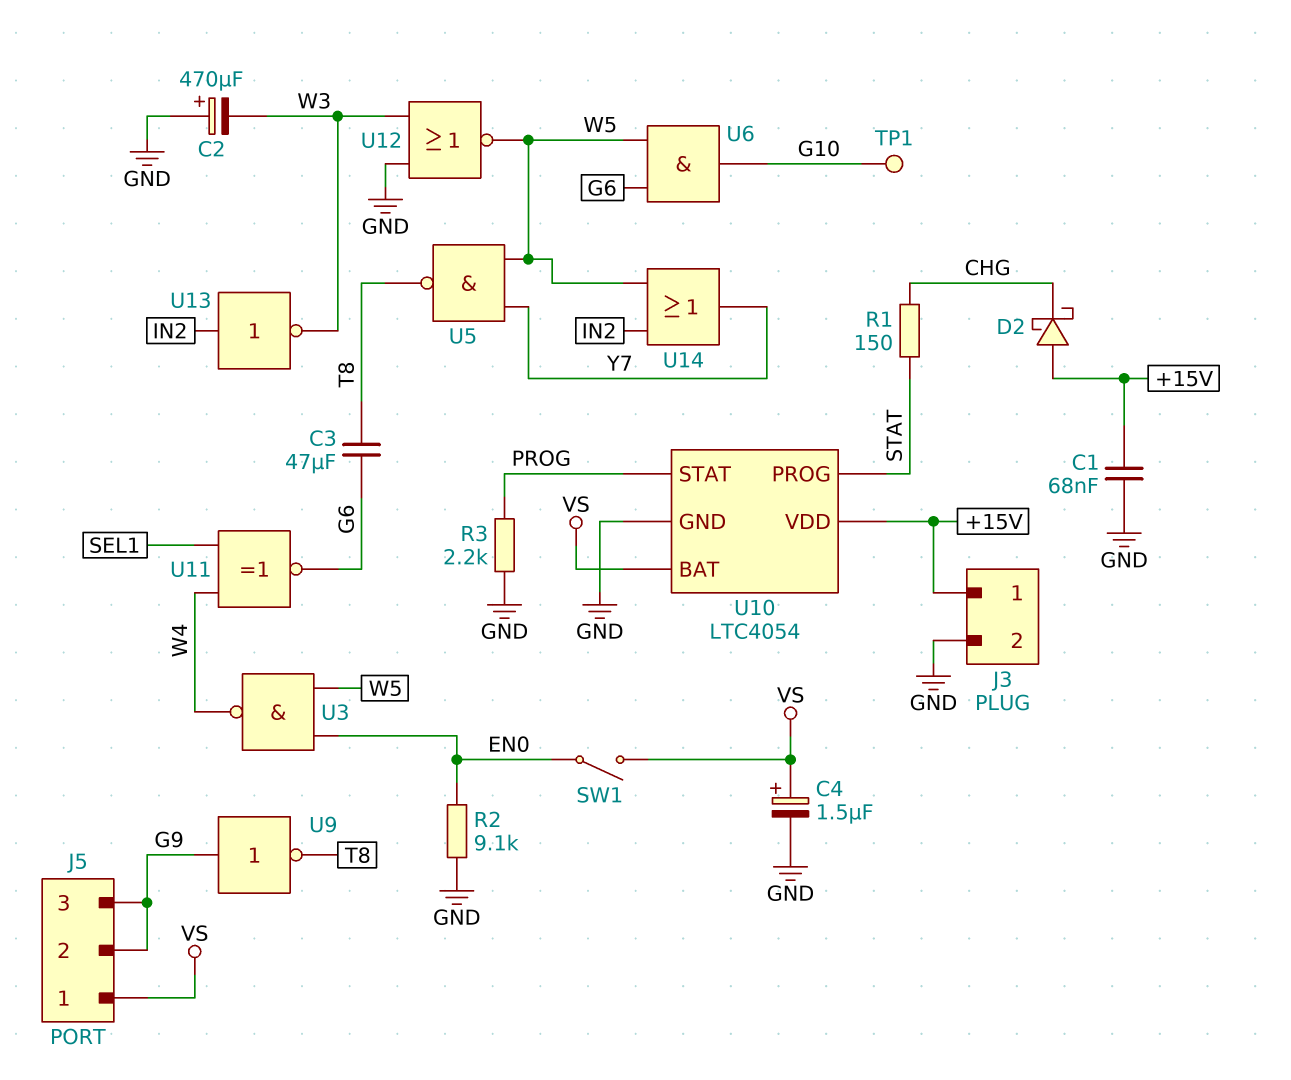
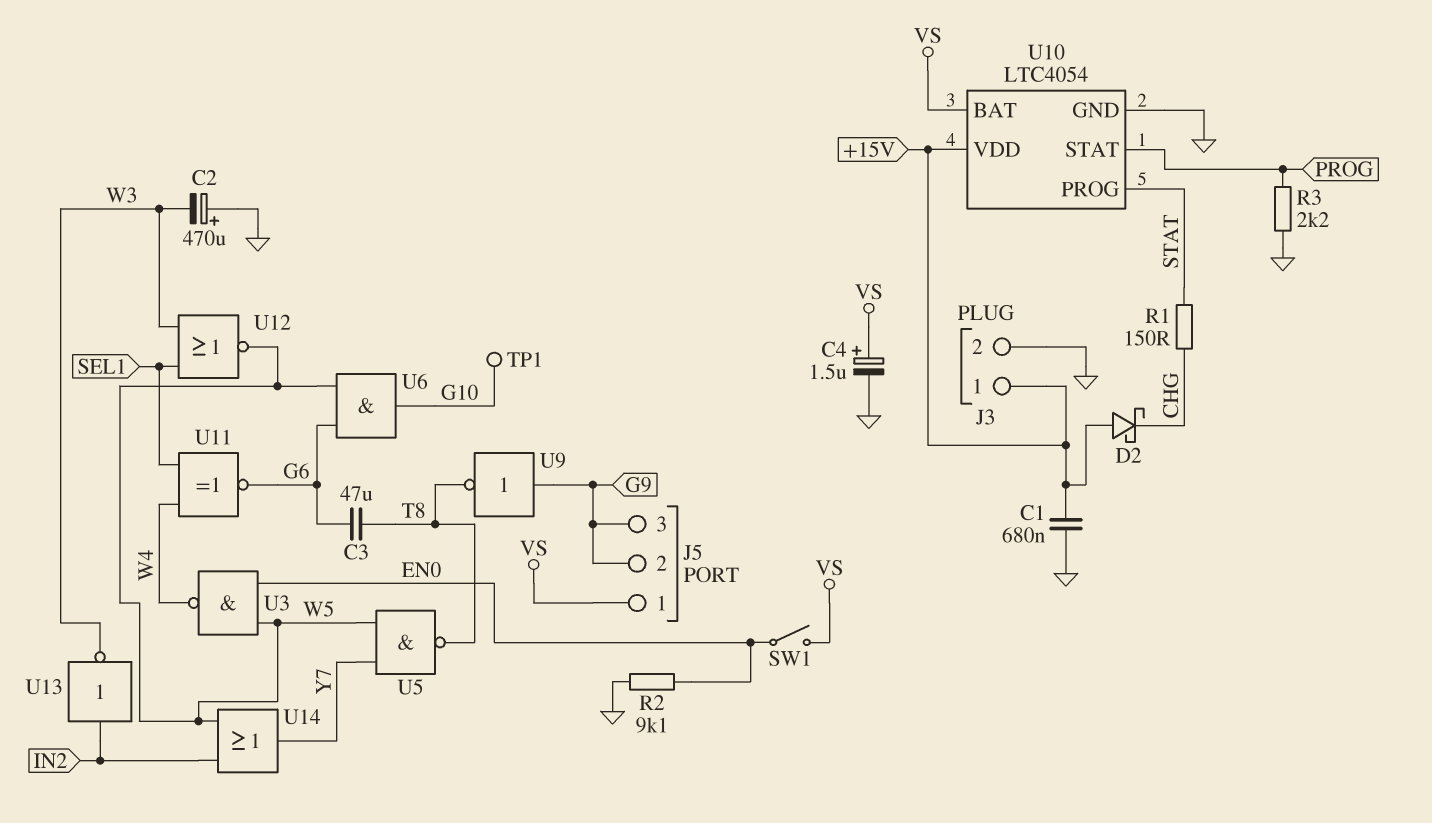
C1: 68nF (+15V, GND) -> 680nF (+15V, GND)
U12: NOR (in GND, in W3, out W5) -> NOR (in SEL1, in W3, out W5)

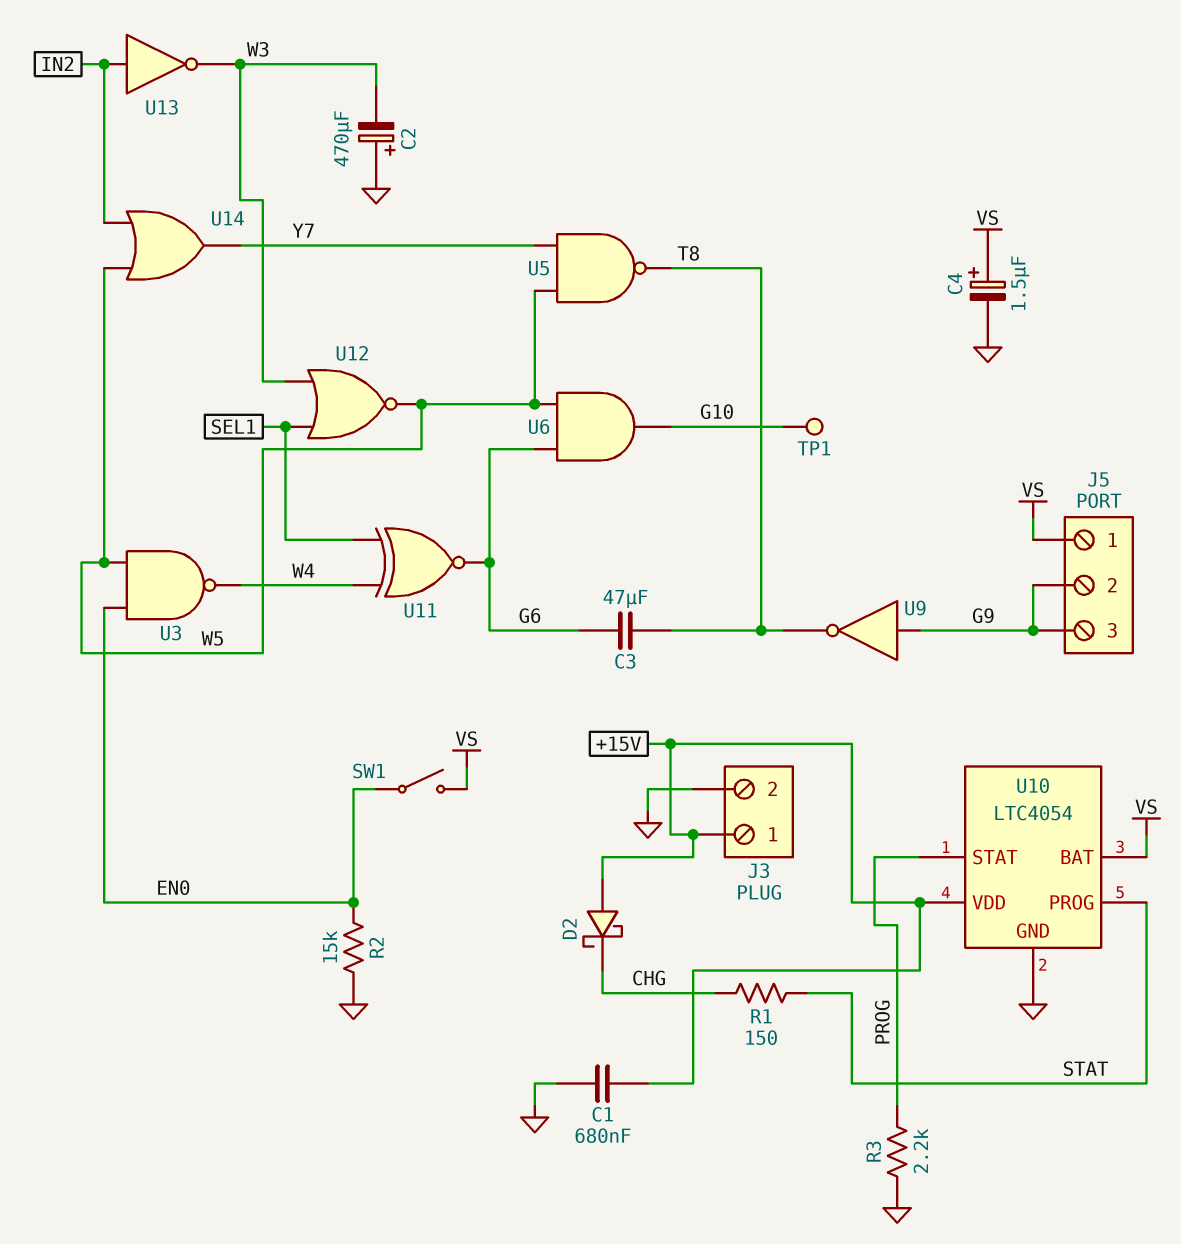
R2: 9.1k (EN0, GND) -> 15k (EN0, GND)

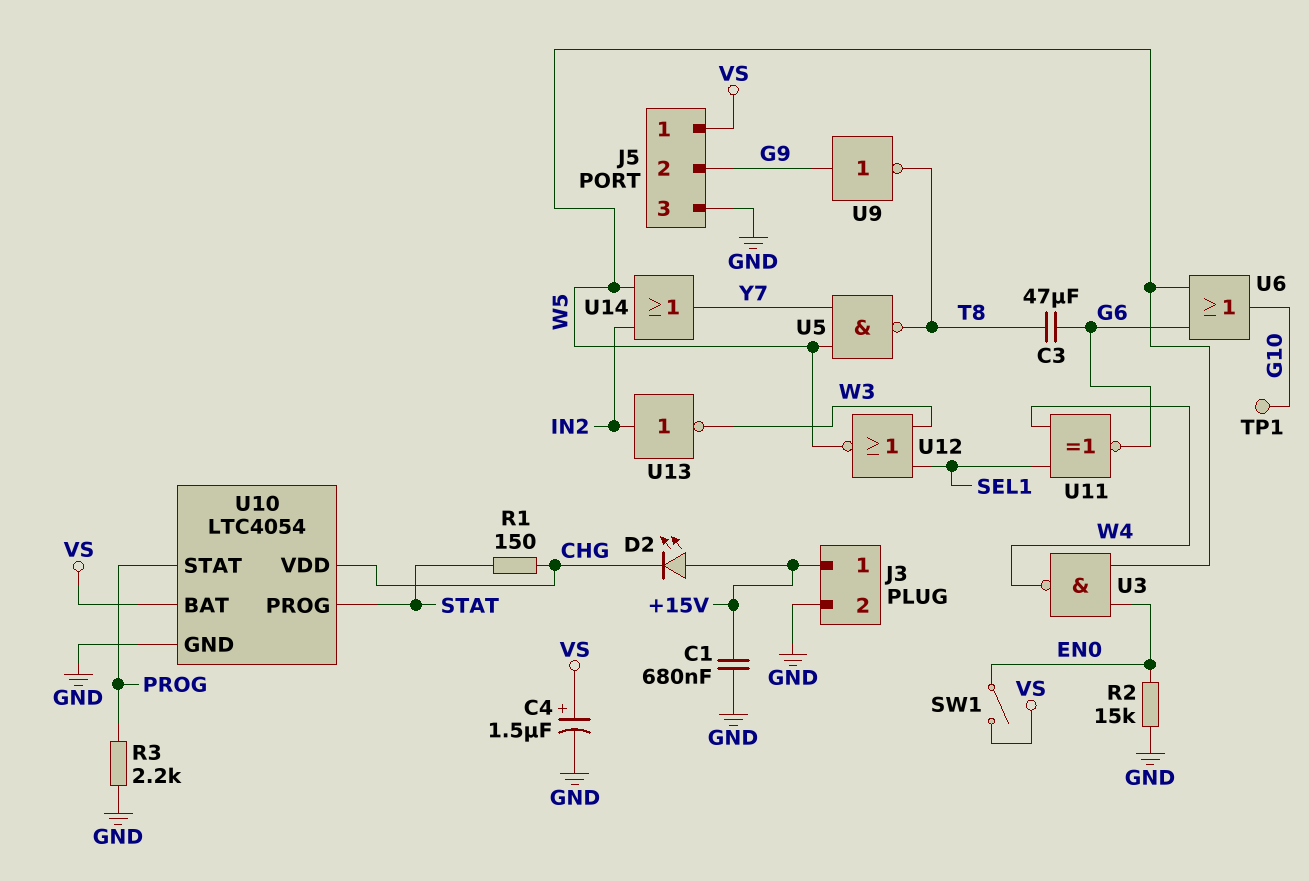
C2: 470uF (plus GND, minus W3) -> none
D2: schottky (A +15V, K CHG) -> LED (A +15V, K CHG)
J5 pin 3: G9 -> GND
U6: AND (in G6, in W5, out G10) -> OR (in G6, in W5, out G10)
U10 pin VDD: +15V -> CHG

